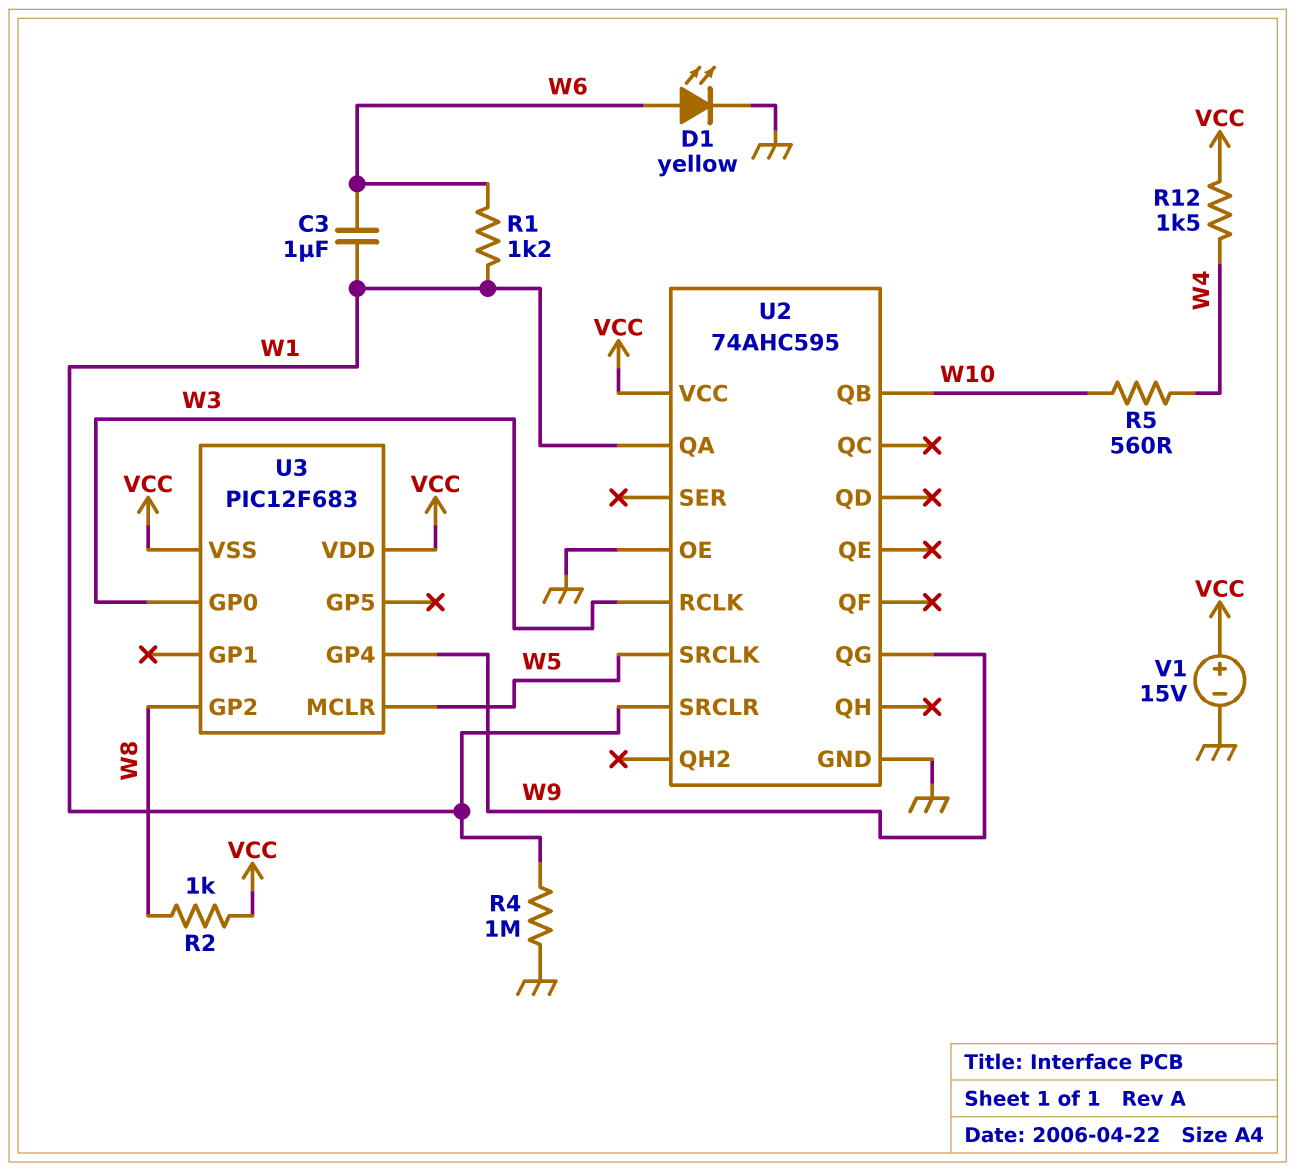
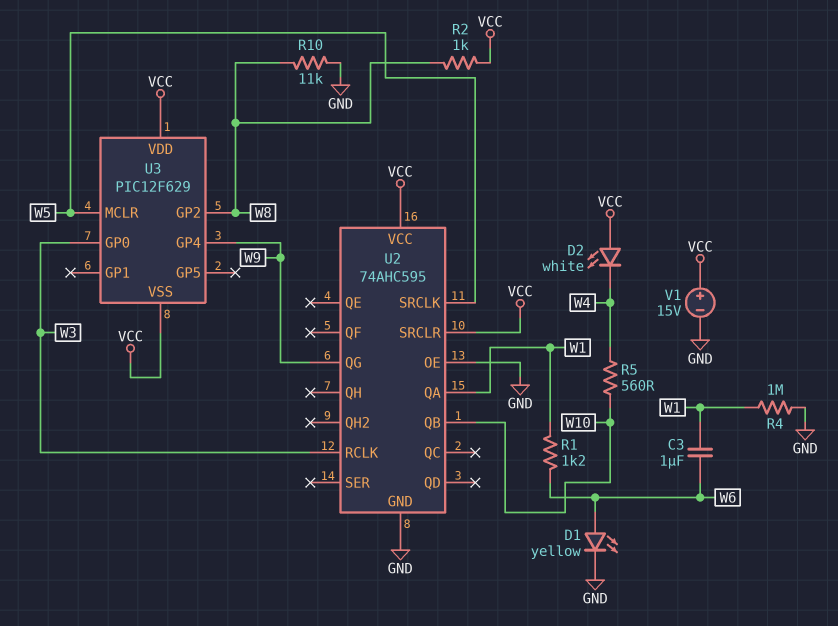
D2: none -> LED white (A VCC, K W4)
R10: none -> 11k (GND, W8)
R12: 1.5k (VCC, W4) -> none
U2 pin SRCLR: W1 -> VCC
U3: PIC12F683 -> PIC12F629

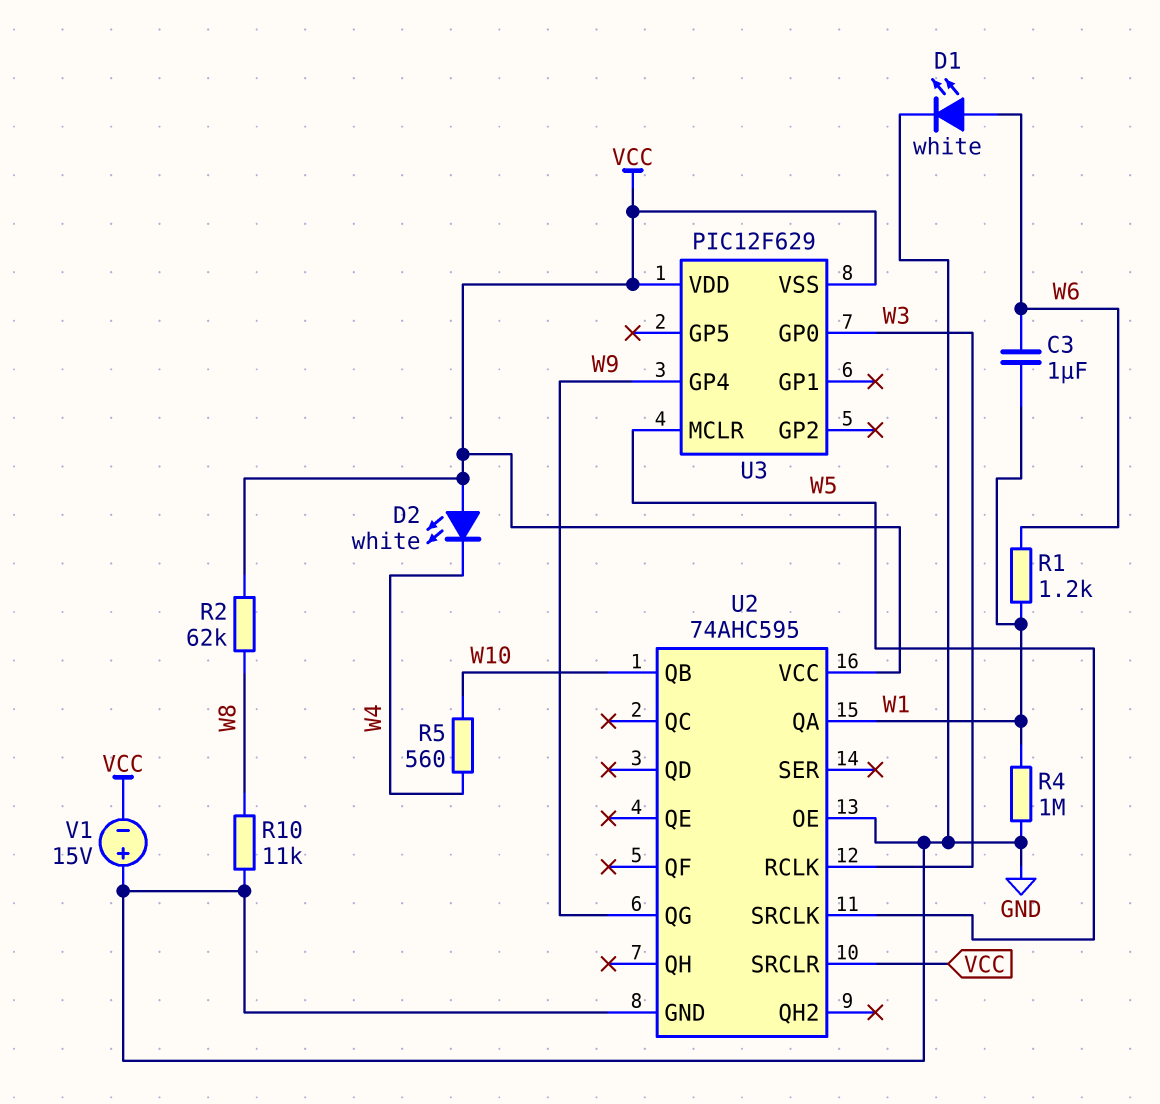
D1: LED yellow (A W6, K GND) -> LED white (A W6, K GND)
R2: 1k (VCC, W8) -> 62k (VCC, W8)
U3 pin GP2: W8 -> none
V1: 15V (plus VCC, minus GND) -> 15V (plus GND, minus VCC)

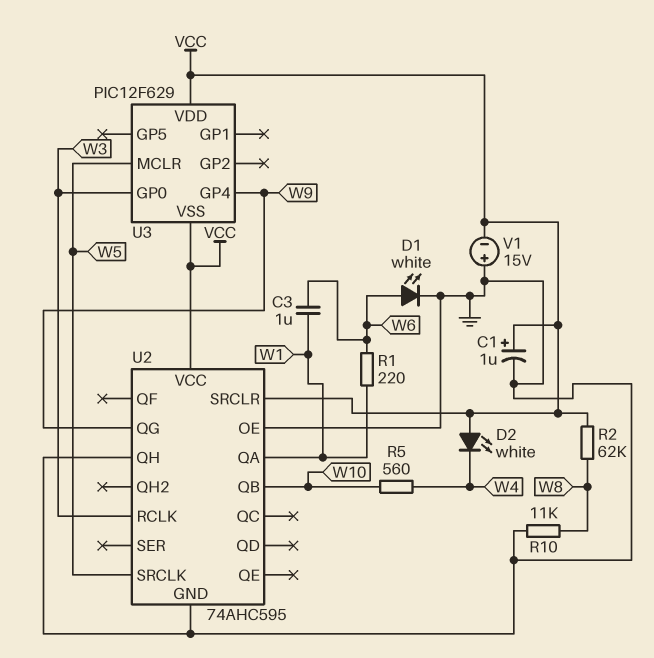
C1: none -> 1uF (plus VCC, minus GND)
R1: 1.2k (W1, W6) -> 220 (W1, W6)
R4: 1M (GND, W1) -> none
U2 pin QH: none -> GND

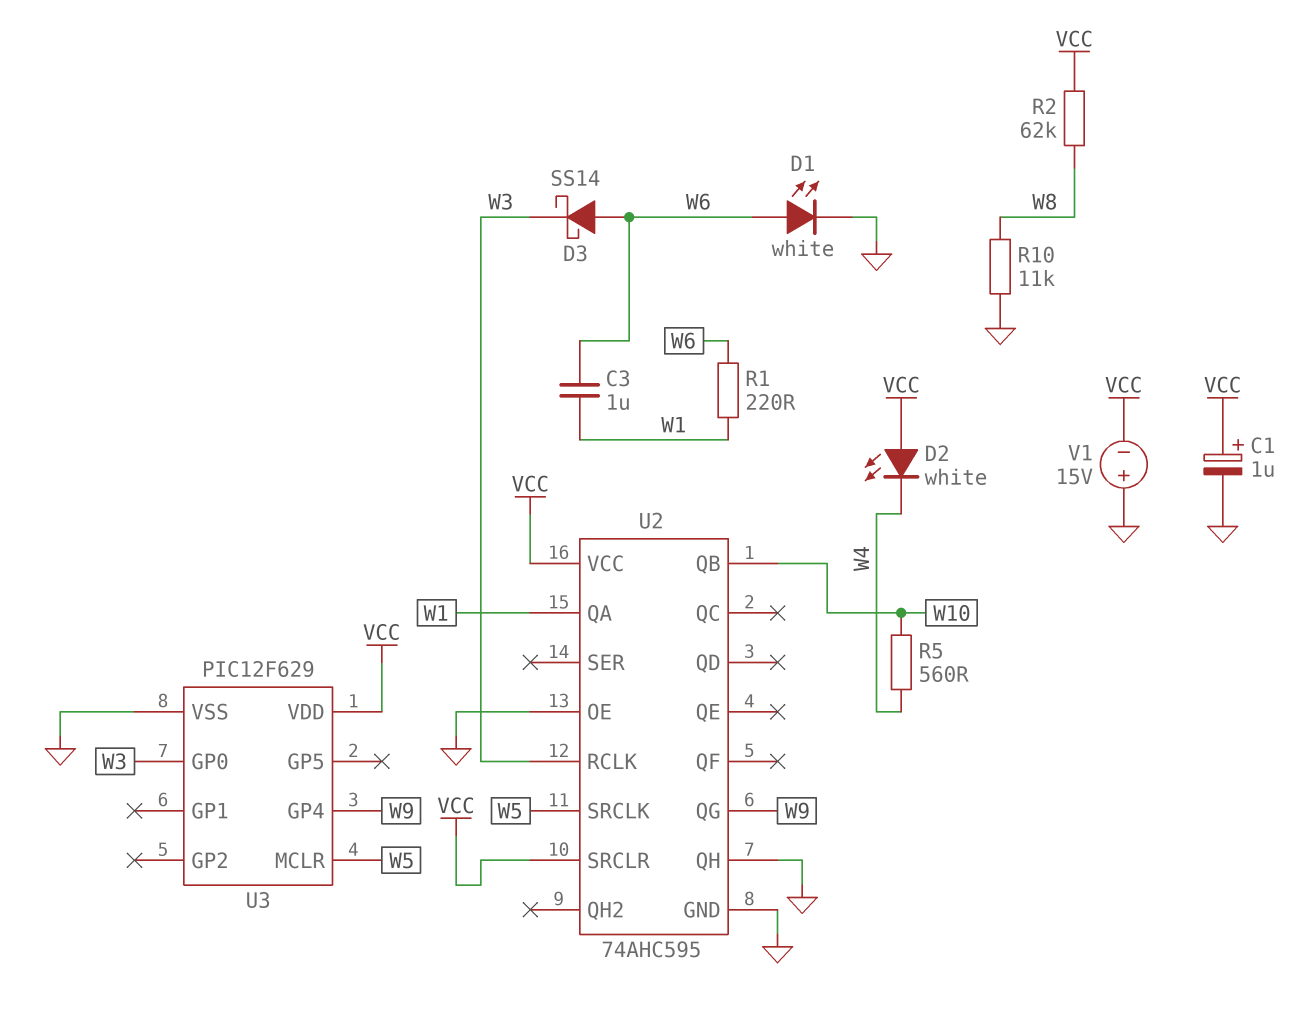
D3: none -> schottky SS14 (A W6, K W3)
U3 pin VSS: VCC -> GND

